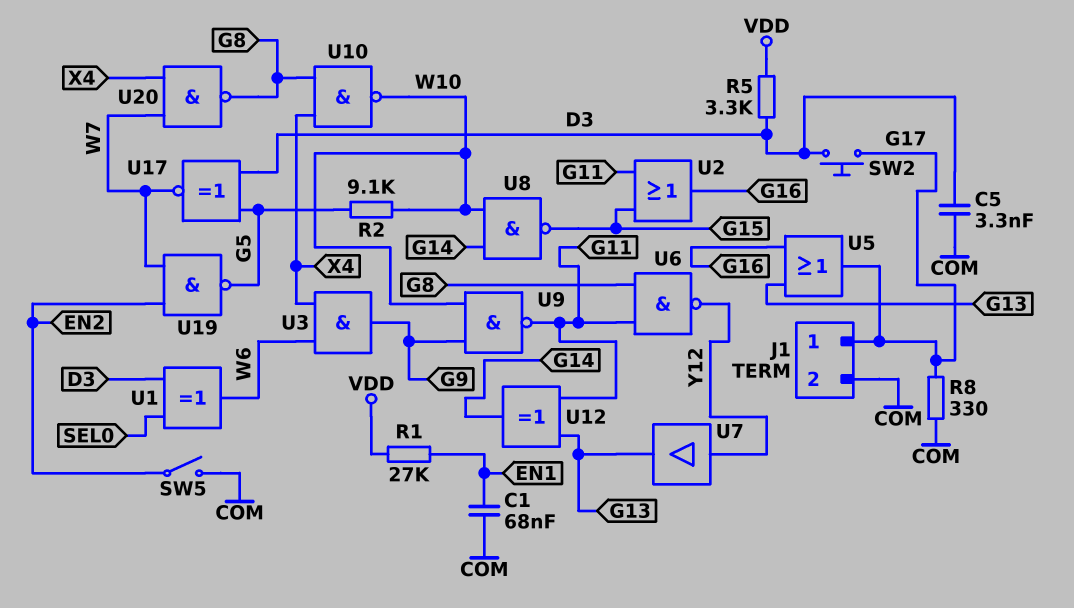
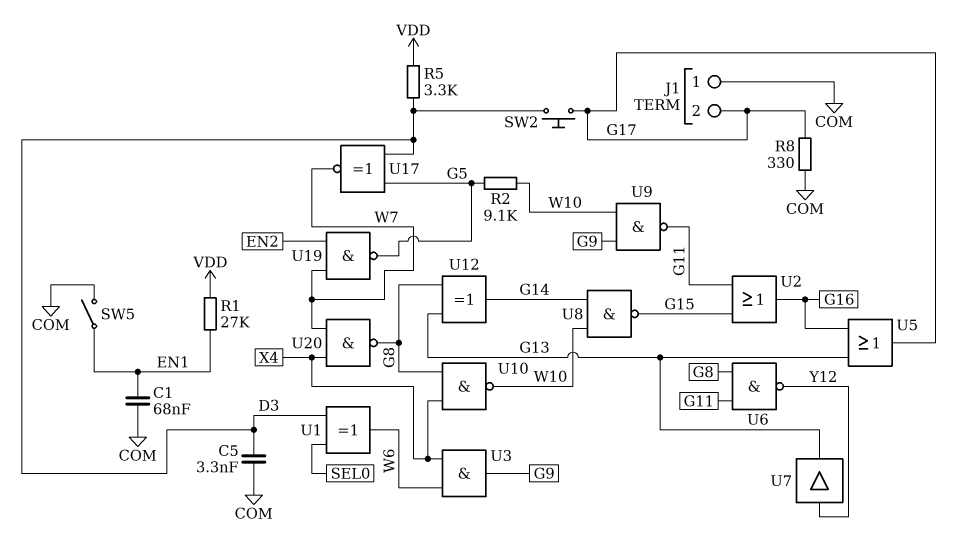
J1 pin 1: G17 -> COM
J1 pin 2: COM -> G17
SW5: switch (COM, EN2) -> switch (COM, EN1)
U12: XOR (in G11, in G13, out G14) -> XOR (in G8, in G13, out G14)

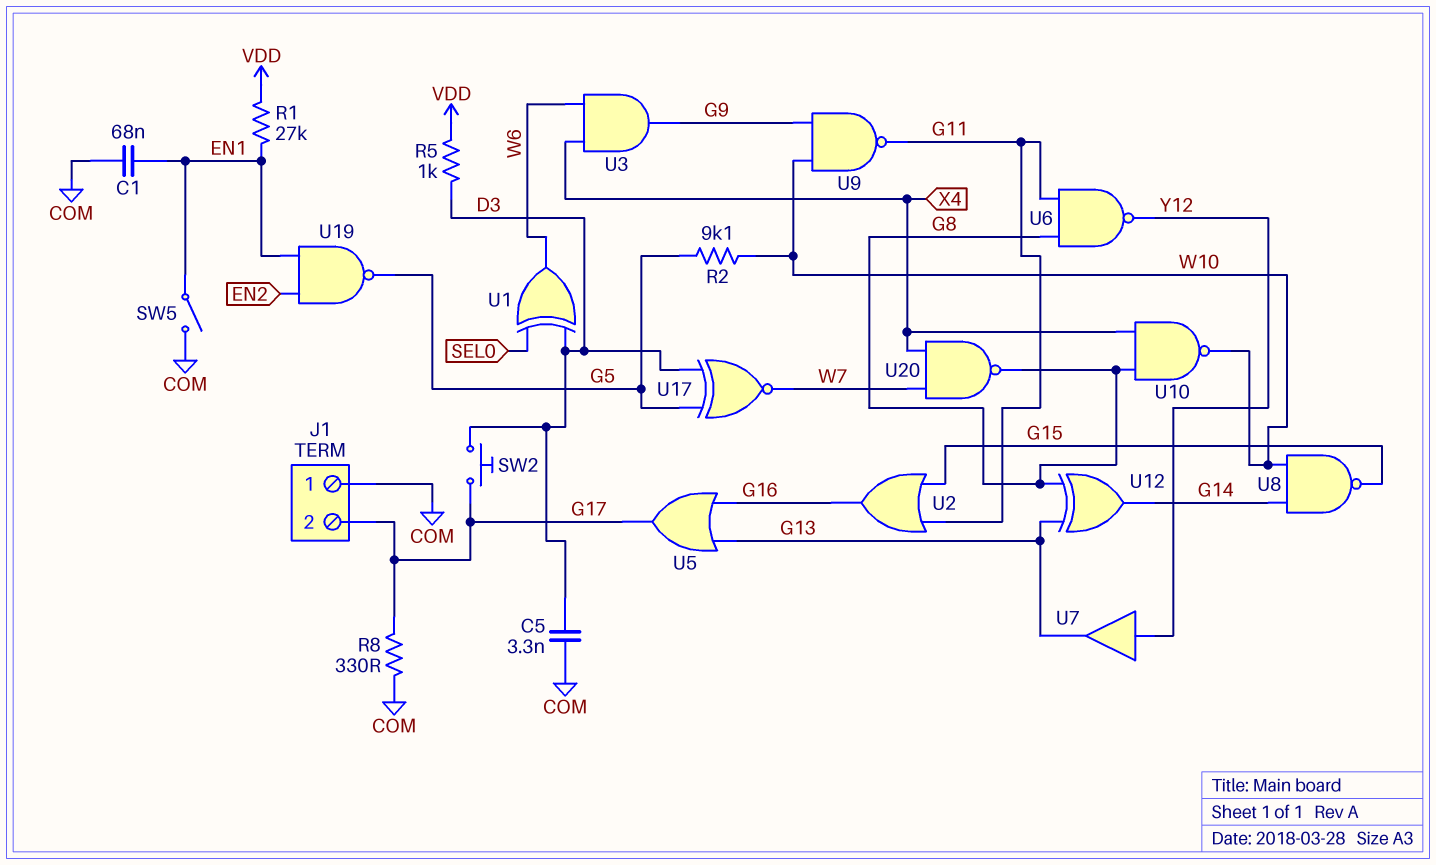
R5: 3.3k (D3, VDD) -> 1k (D3, VDD)
U19: NAND (in EN2, in W7, out G5) -> NAND (in EN1, in EN2, out G5)

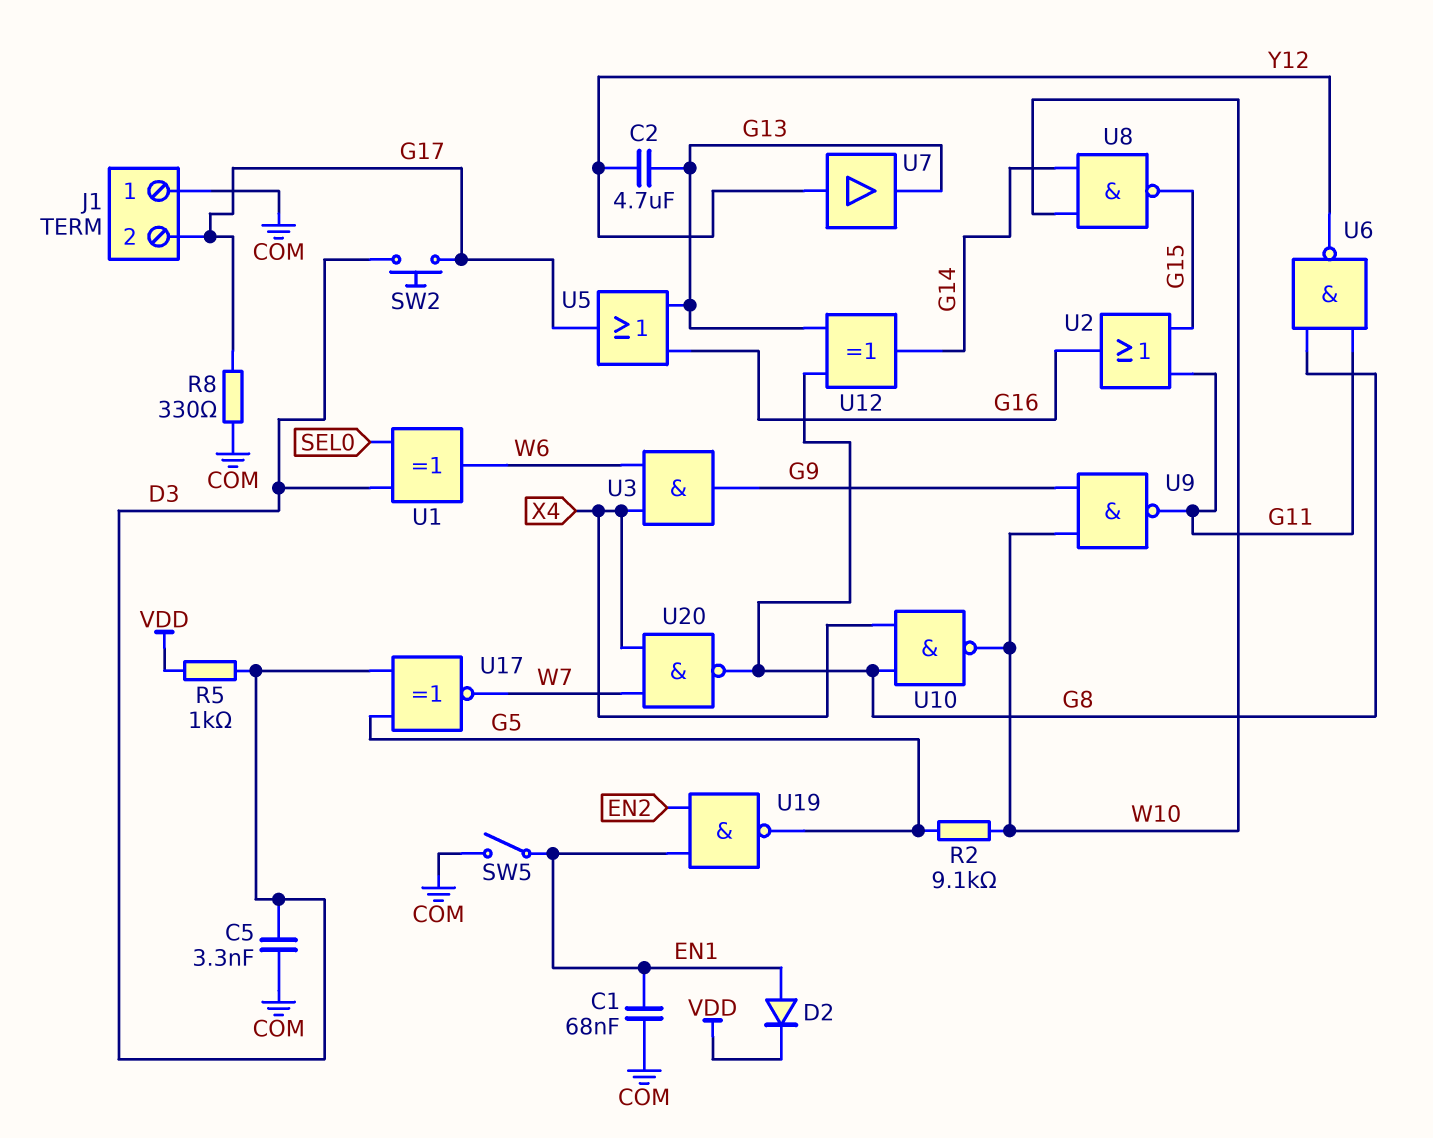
C2: none -> 4.7uF (G13, Y12)
D2: none -> diode (A EN1, K VDD)
R1: 27k (EN1, VDD) -> none

